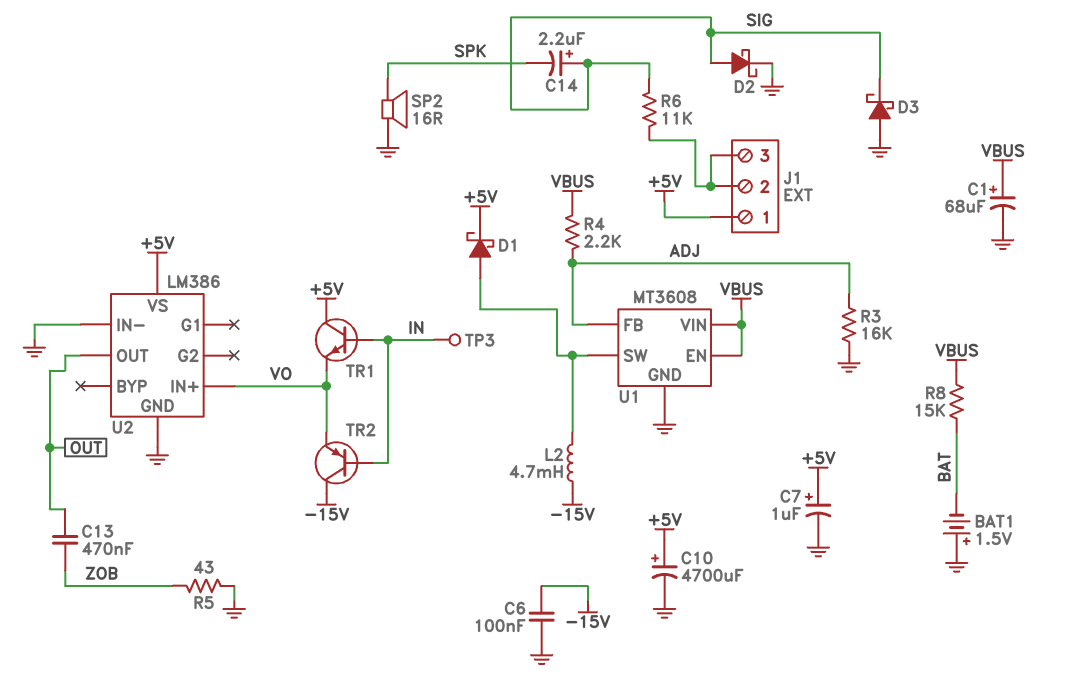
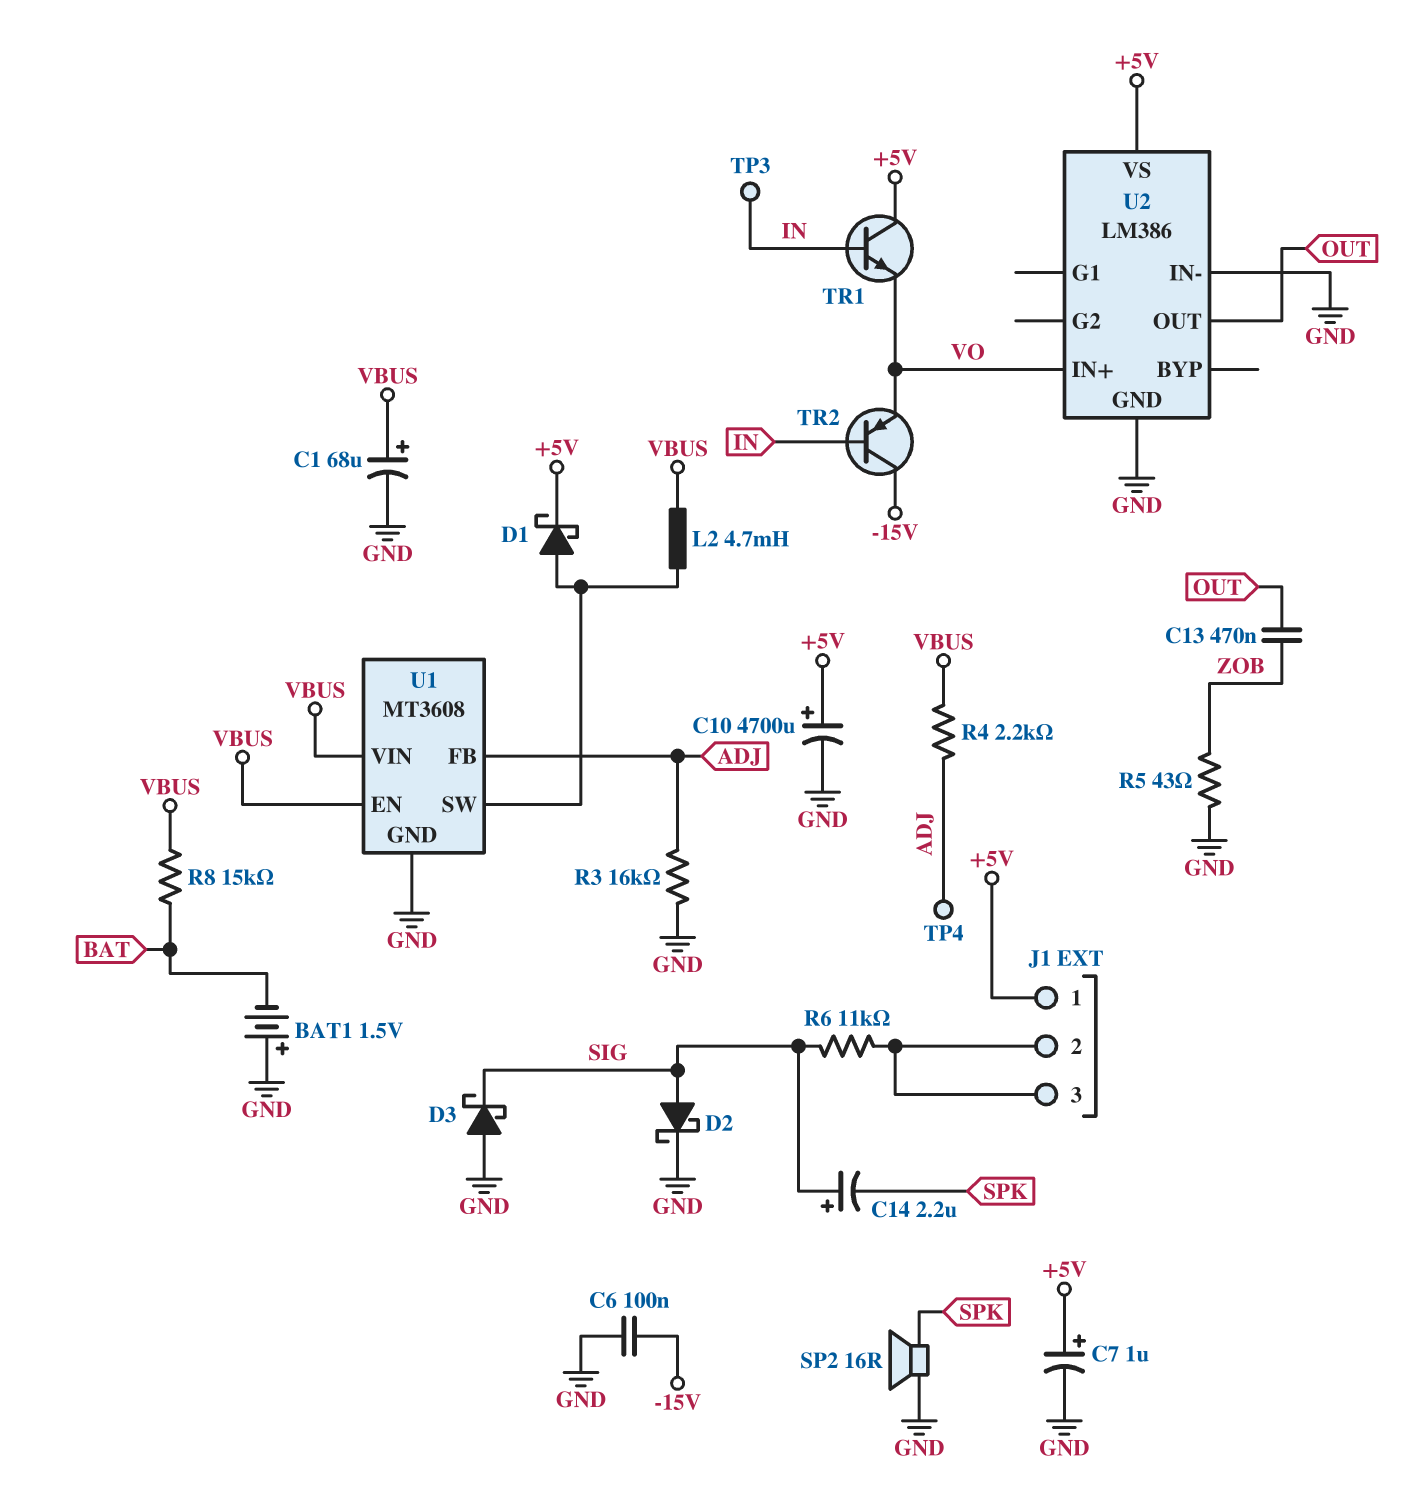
L2: 4.7mH (-15V, U1/SW) -> 4.7mH (U1/SW, VBUS)
TP4: none -> test point (ADJ)

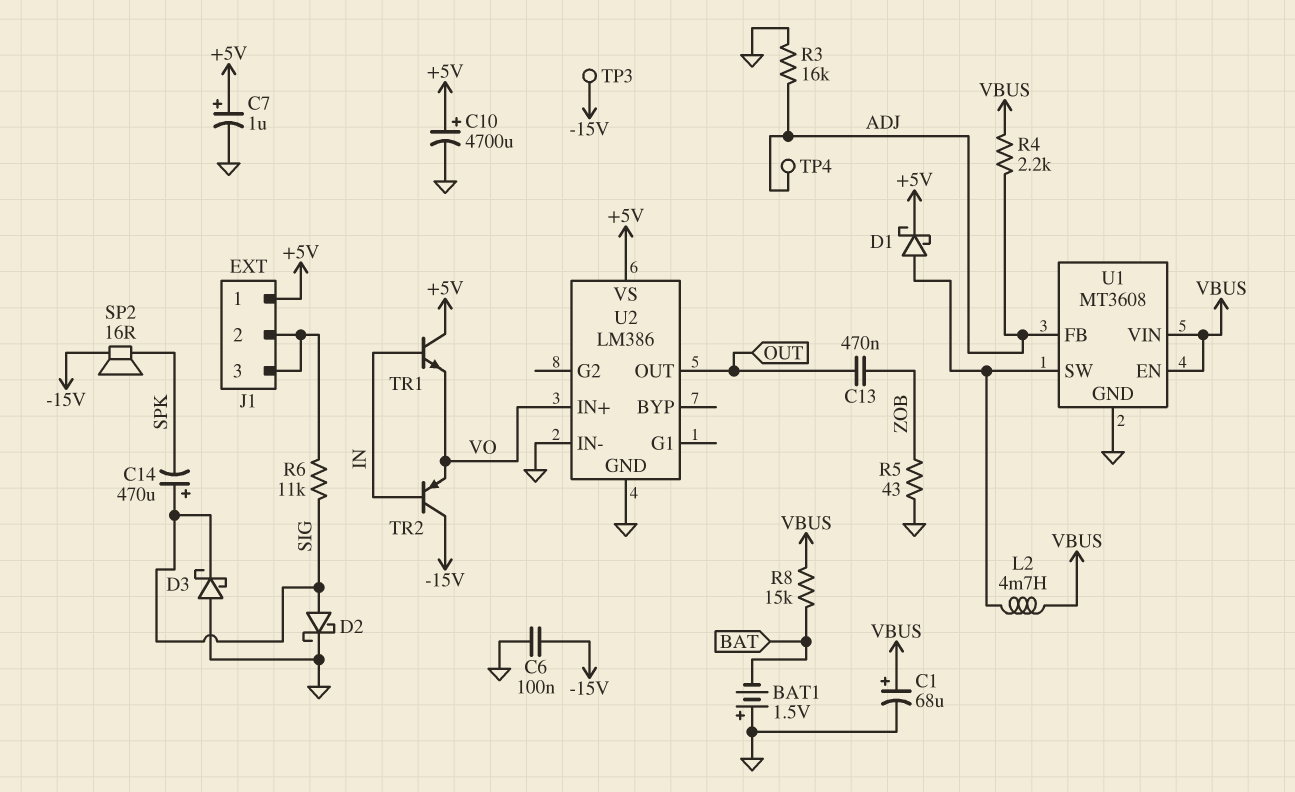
C14: 2.2uF (plus SIG, minus SPK) -> 470uF (plus SIG, minus SPK)
SP2: speaker 16R (GND, SPK) -> speaker 16R (-15V, SPK)
TP3: test point (IN) -> test point (-15V)

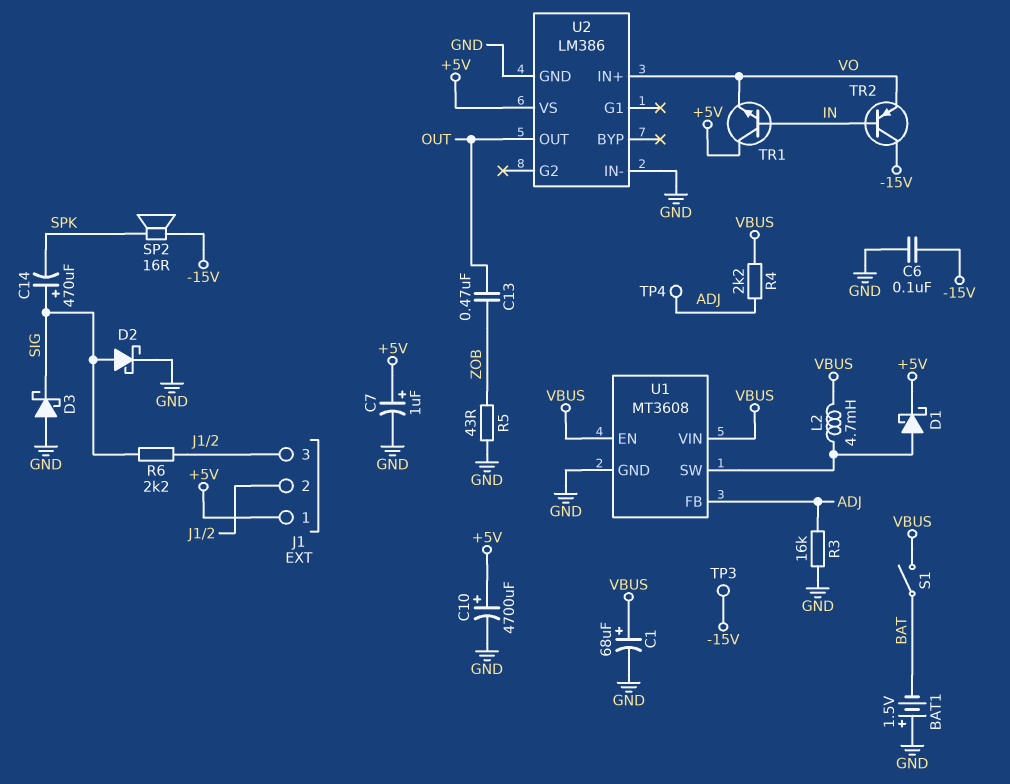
R6: 11k (J1/2, SIG) -> 2.2k (J1/2, SIG)
R8: 15k (BAT, VBUS) -> none
S1: none -> switch (BAT, VBUS)

